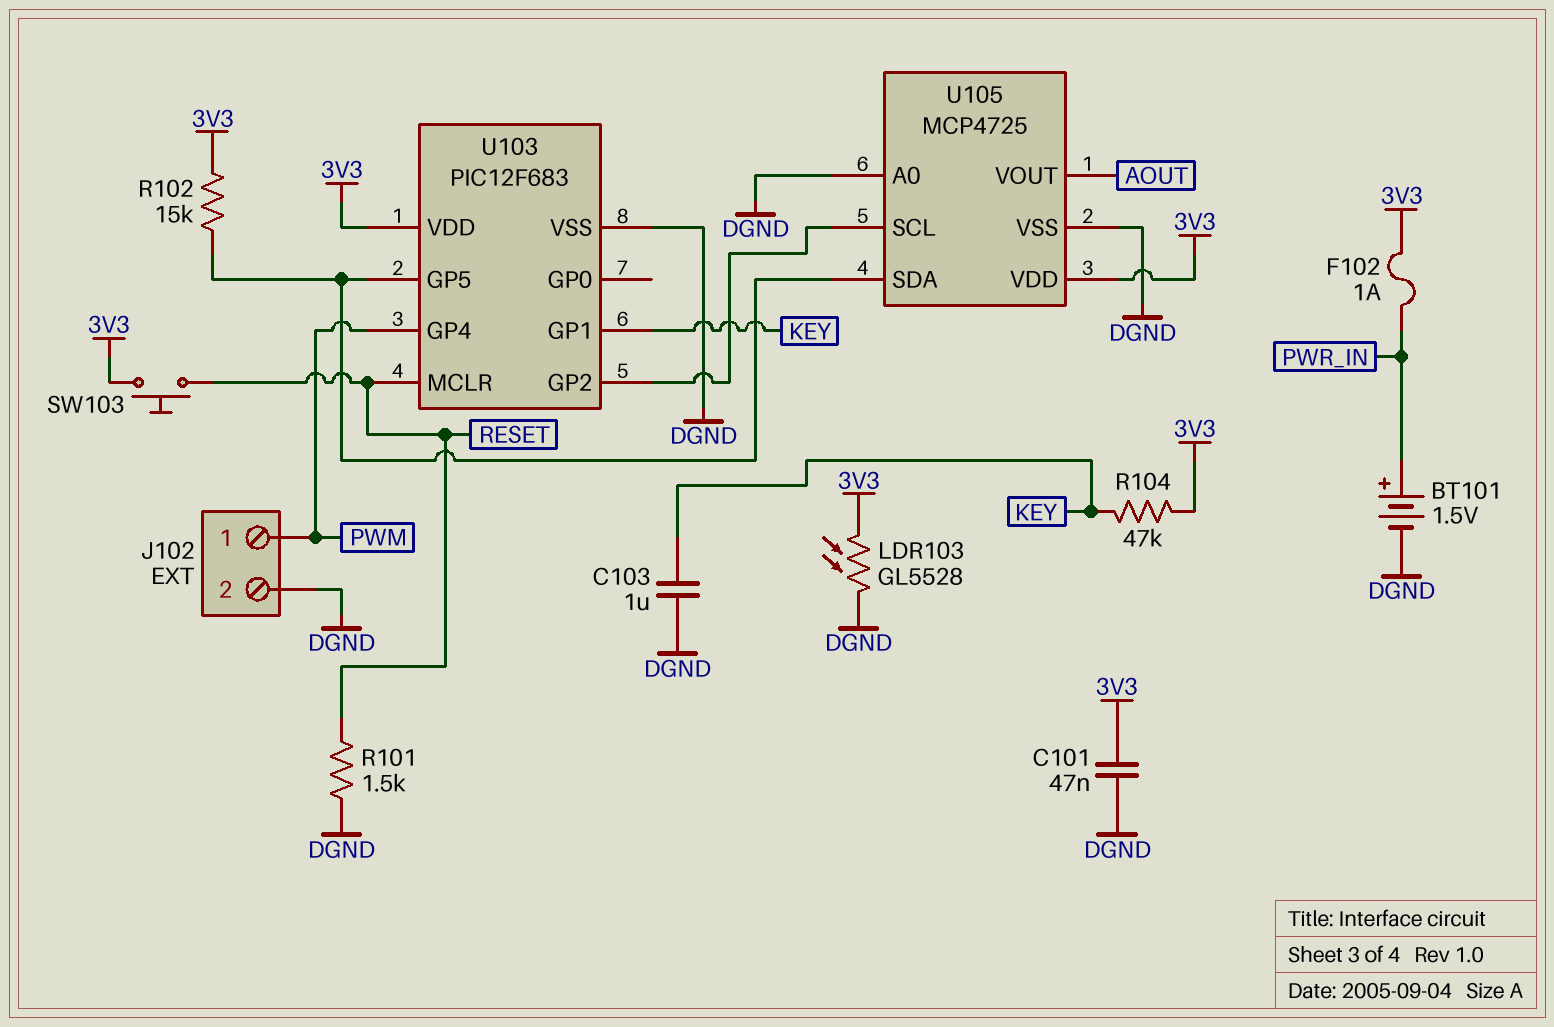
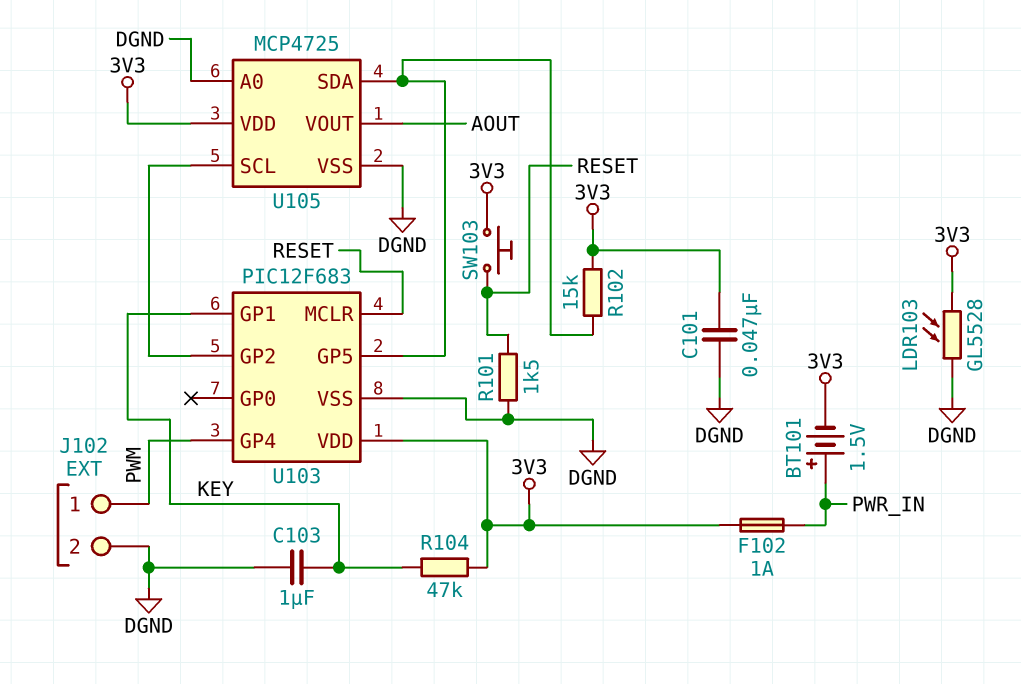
BT101: 1.5V (plus PWR_IN, minus DGND) -> 1.5V (plus PWR_IN, minus 3V3)

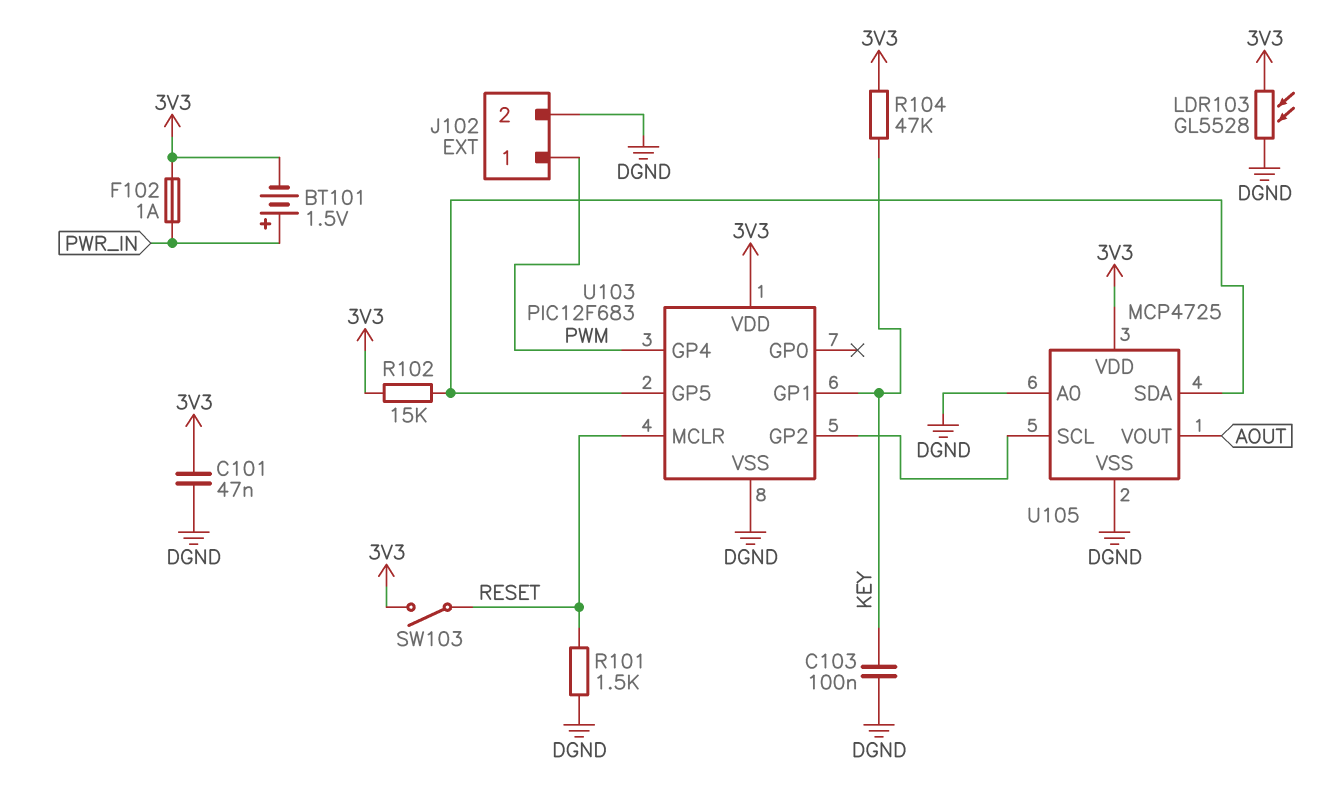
C103: 1uF (DGND, KEY) -> 100nF (DGND, KEY)
SW103: button (3V3, RESET) -> switch (3V3, RESET)

